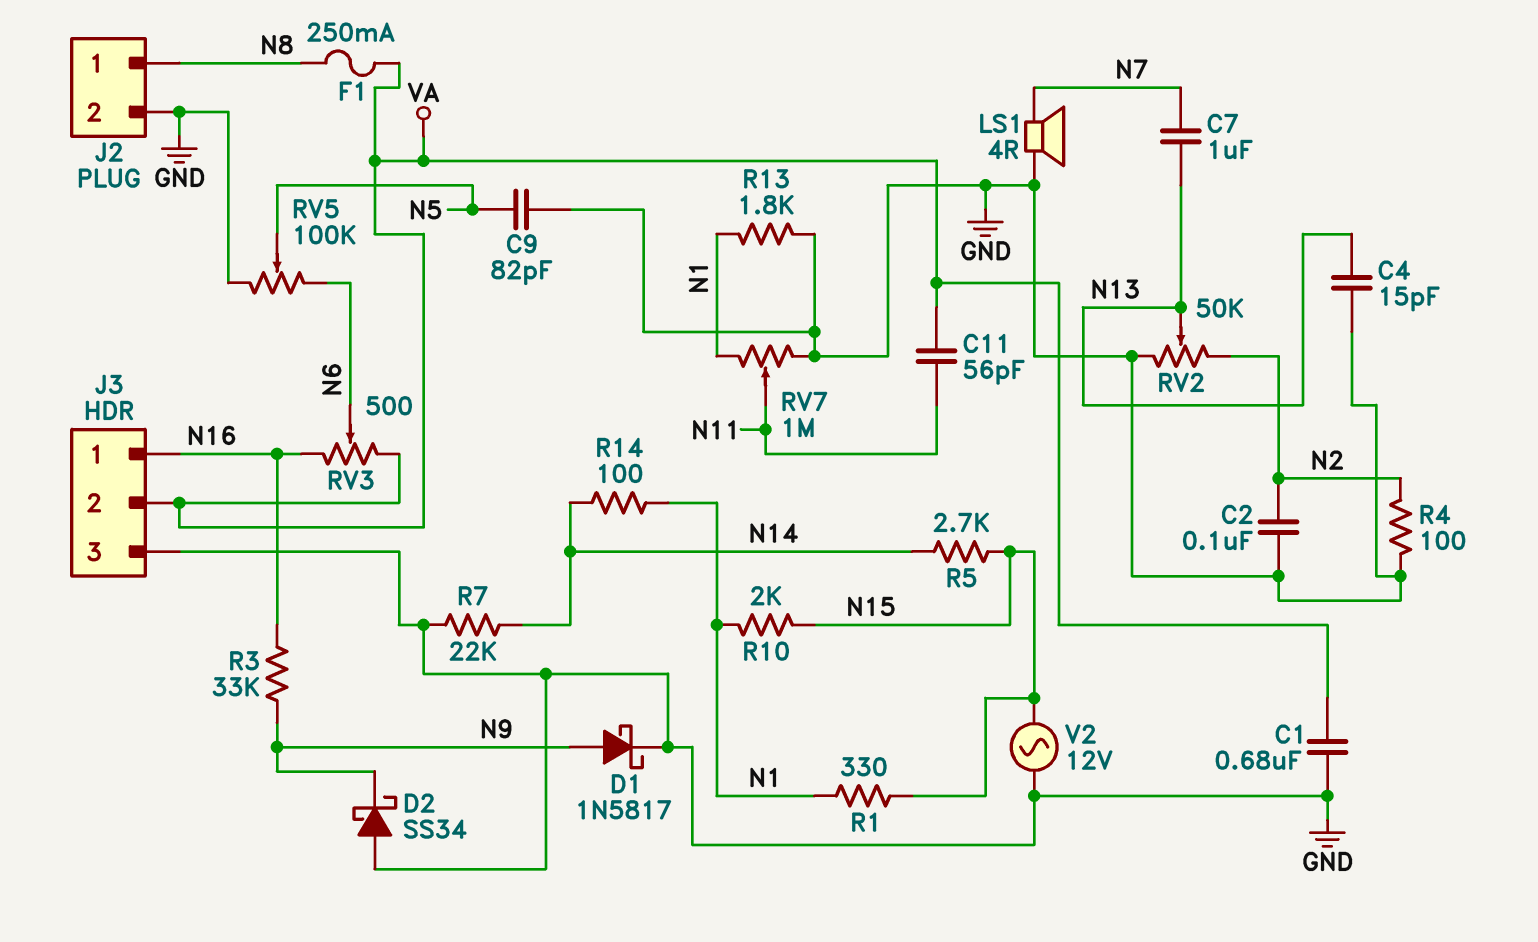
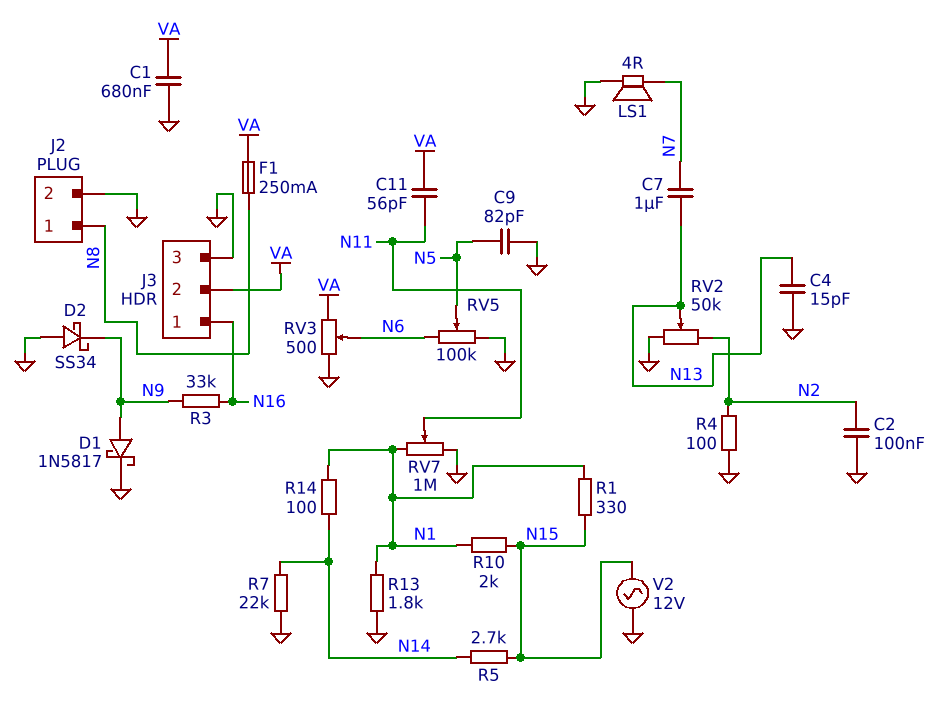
RV3: 500 (N16, VA, wiper N6) -> 500 (GND, VA, wiper N6)

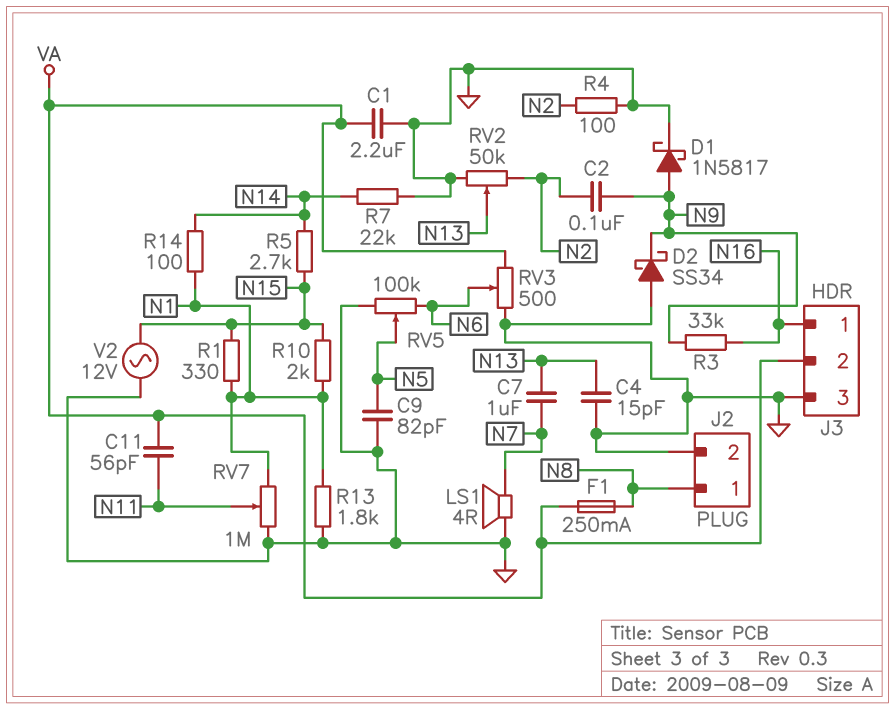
C1: 680nF (GND, VA) -> 2.2uF (GND, VA)
C2: 100nF (GND, N2) -> 100nF (N2, N9)

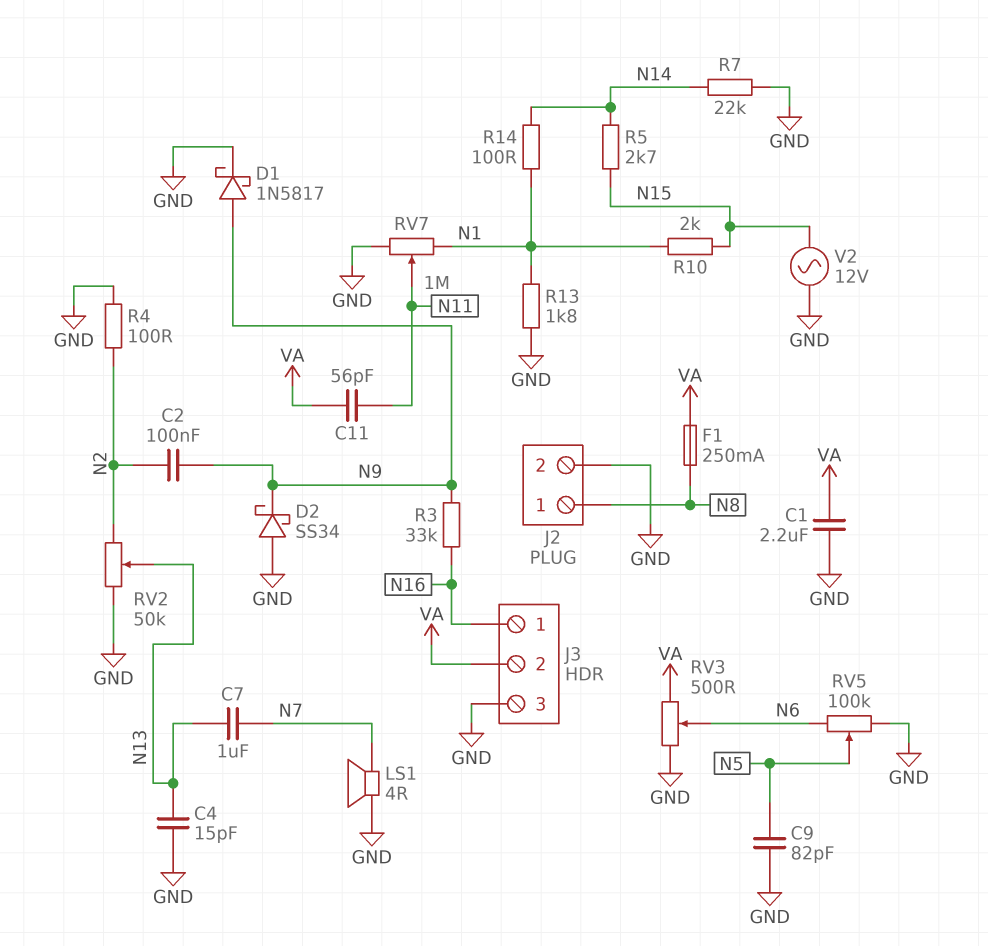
R1: 330 (N1, N15) -> none

